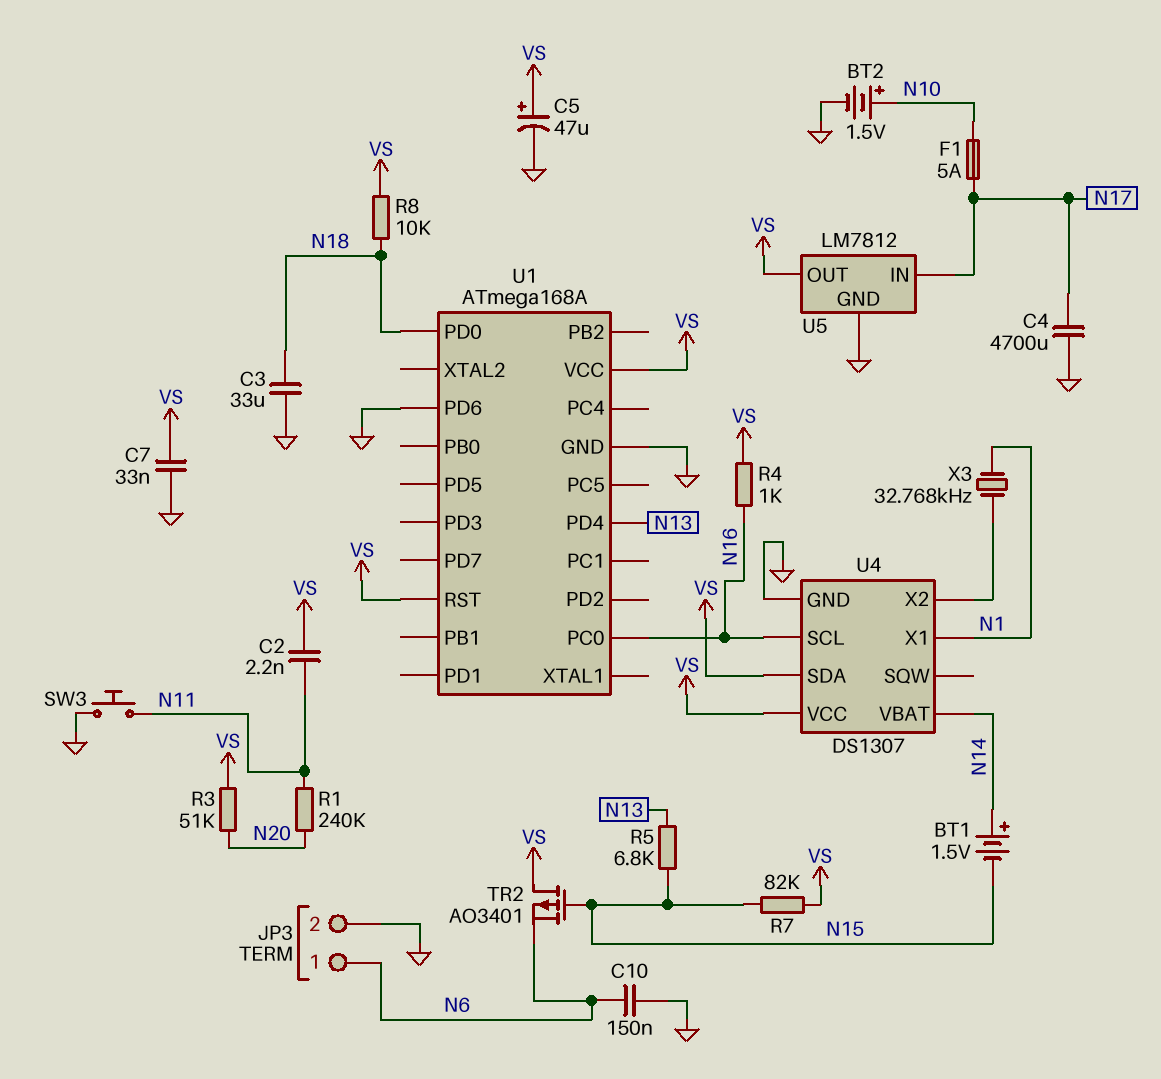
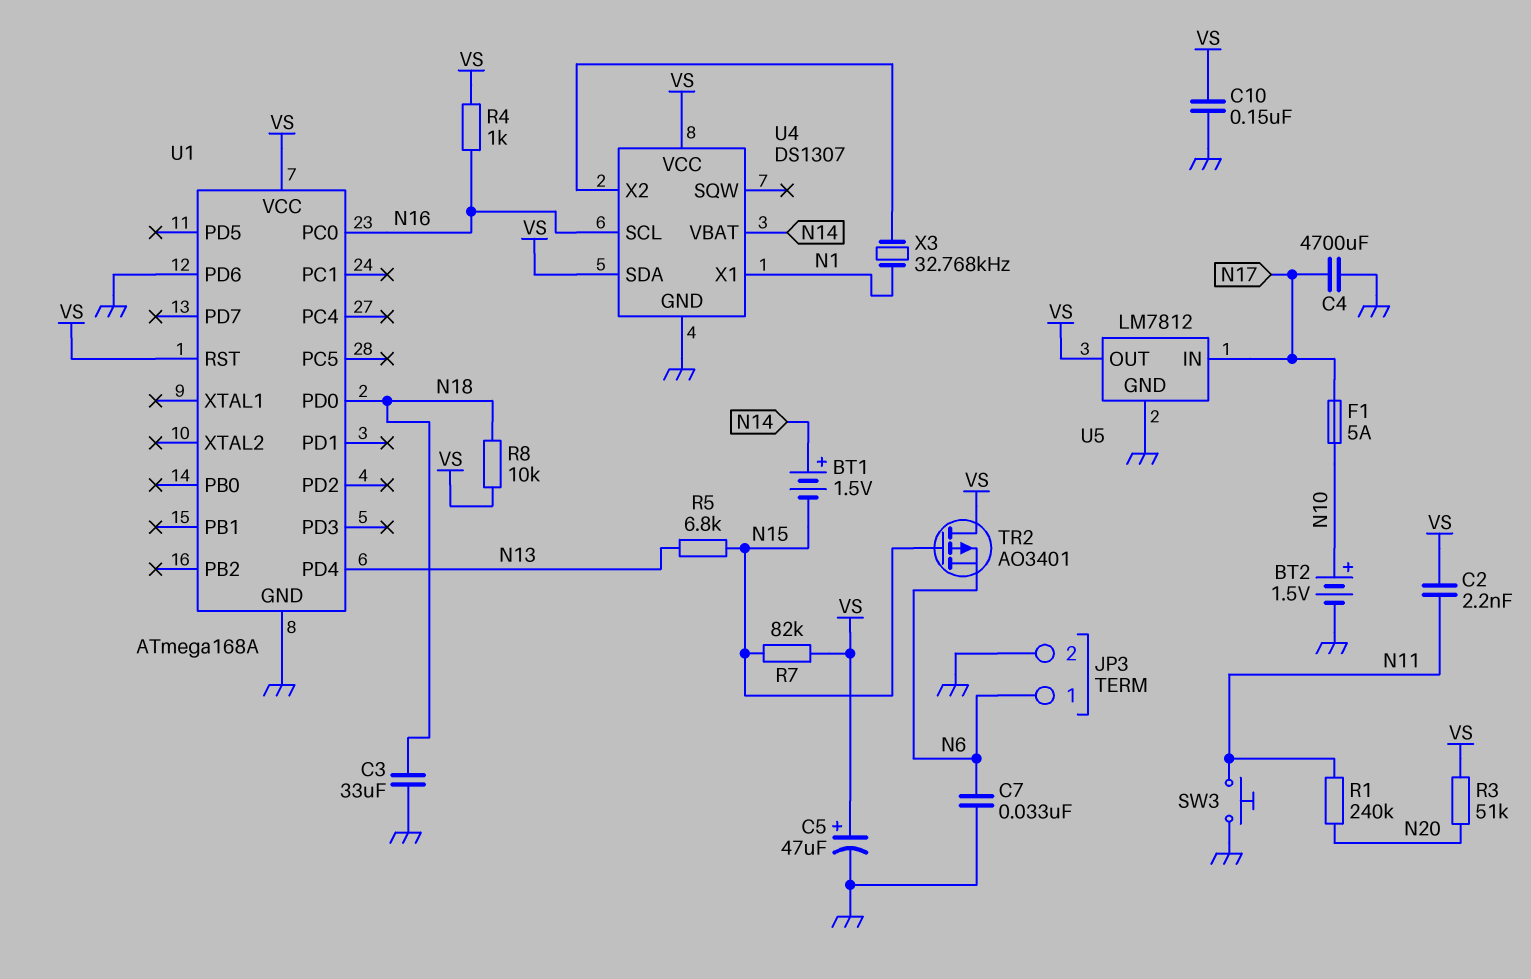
C7: 33nF (GND, VS) -> 33nF (GND, N6)
C10: 150nF (GND, N6) -> 150nF (GND, VS)

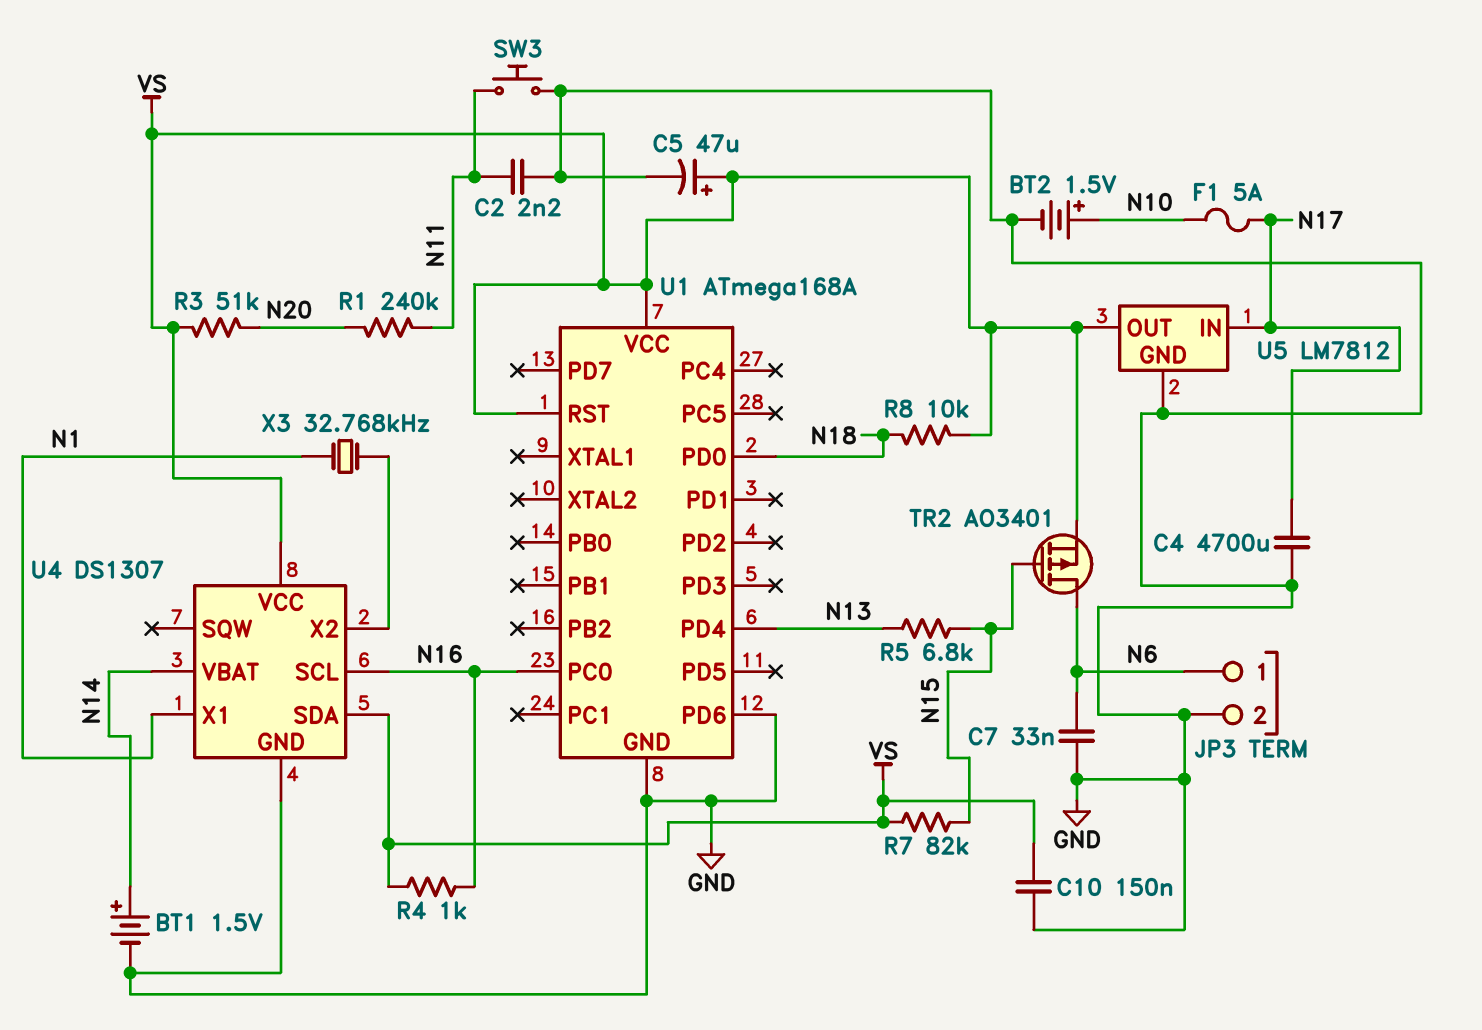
BT1: 1.5V (plus N14, minus N15) -> 1.5V (plus N14, minus GND)
C2: 2.2nF (N11, VS) -> 2.2nF (GND, N11)
C3: 33uF (GND, N18) -> none
TR2: PMOS AO3401 (G N15, D VS, S N6) -> PMOS AO3401 (G N15, D N6, S VS)

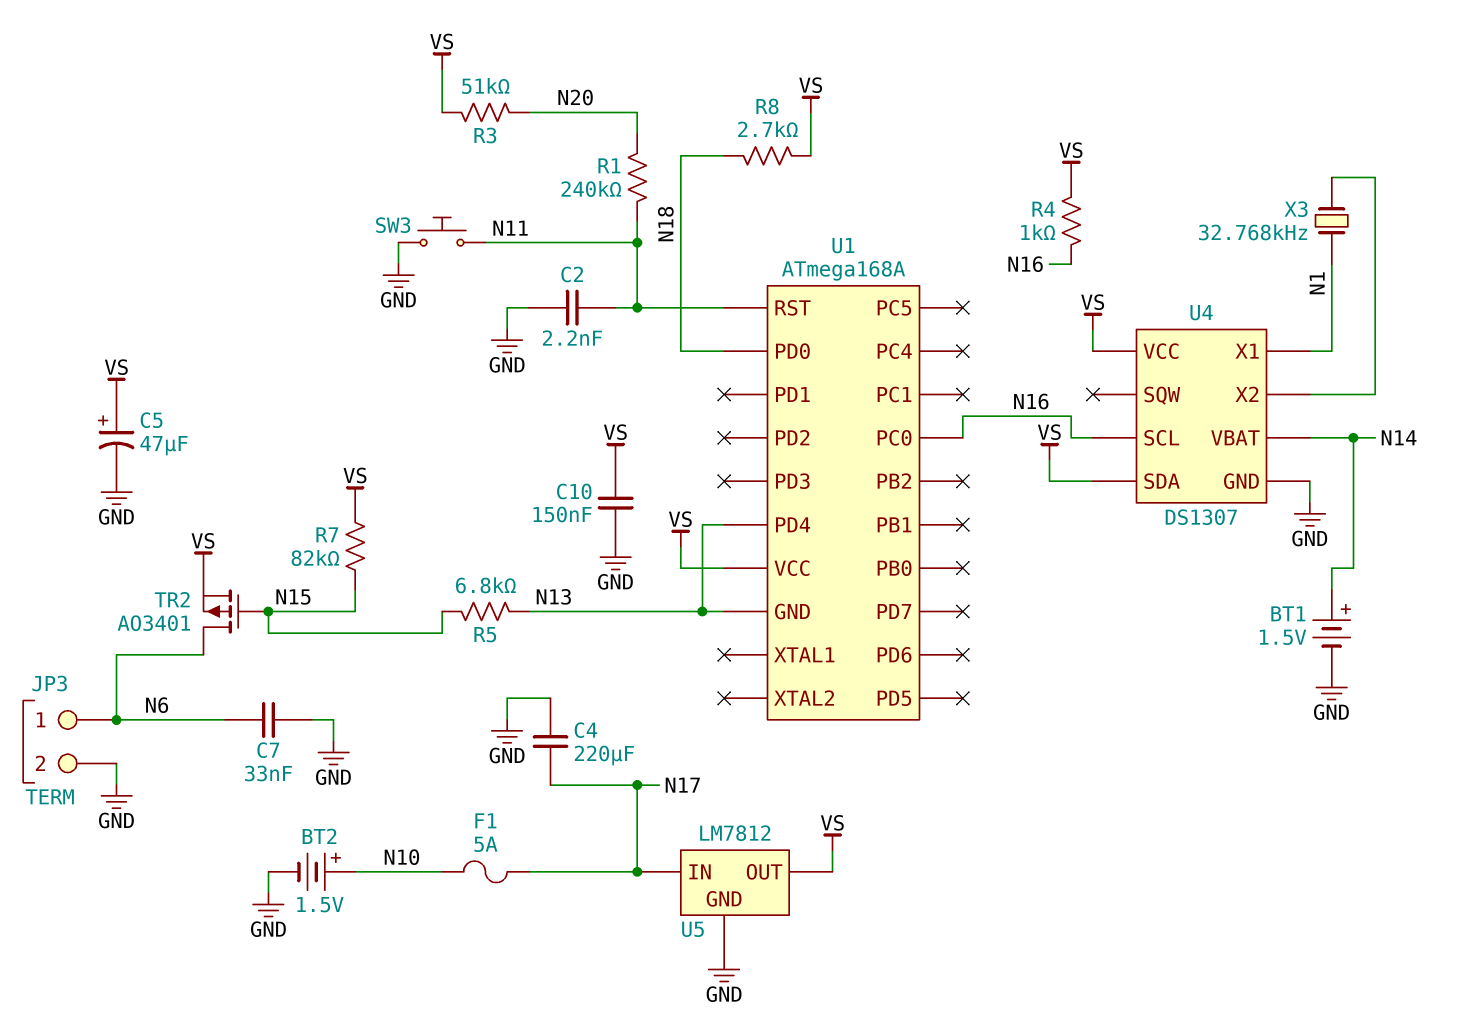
C4: 4700uF (GND, N17) -> 220uF (GND, N17)
R8: 10k (N18, VS) -> 2.7k (N18, VS)
U1 pin GND: GND -> N13
U1 pin PD6: GND -> none
U1 pin RST: VS -> N11

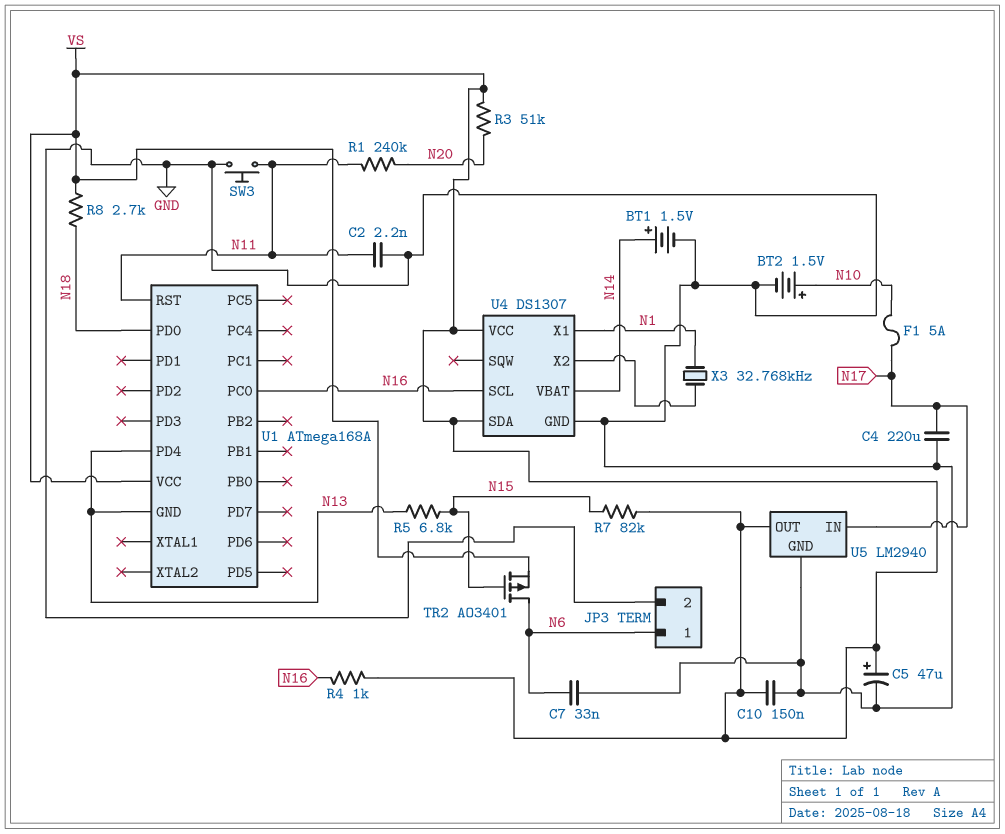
U5: LM7812 -> LM2940

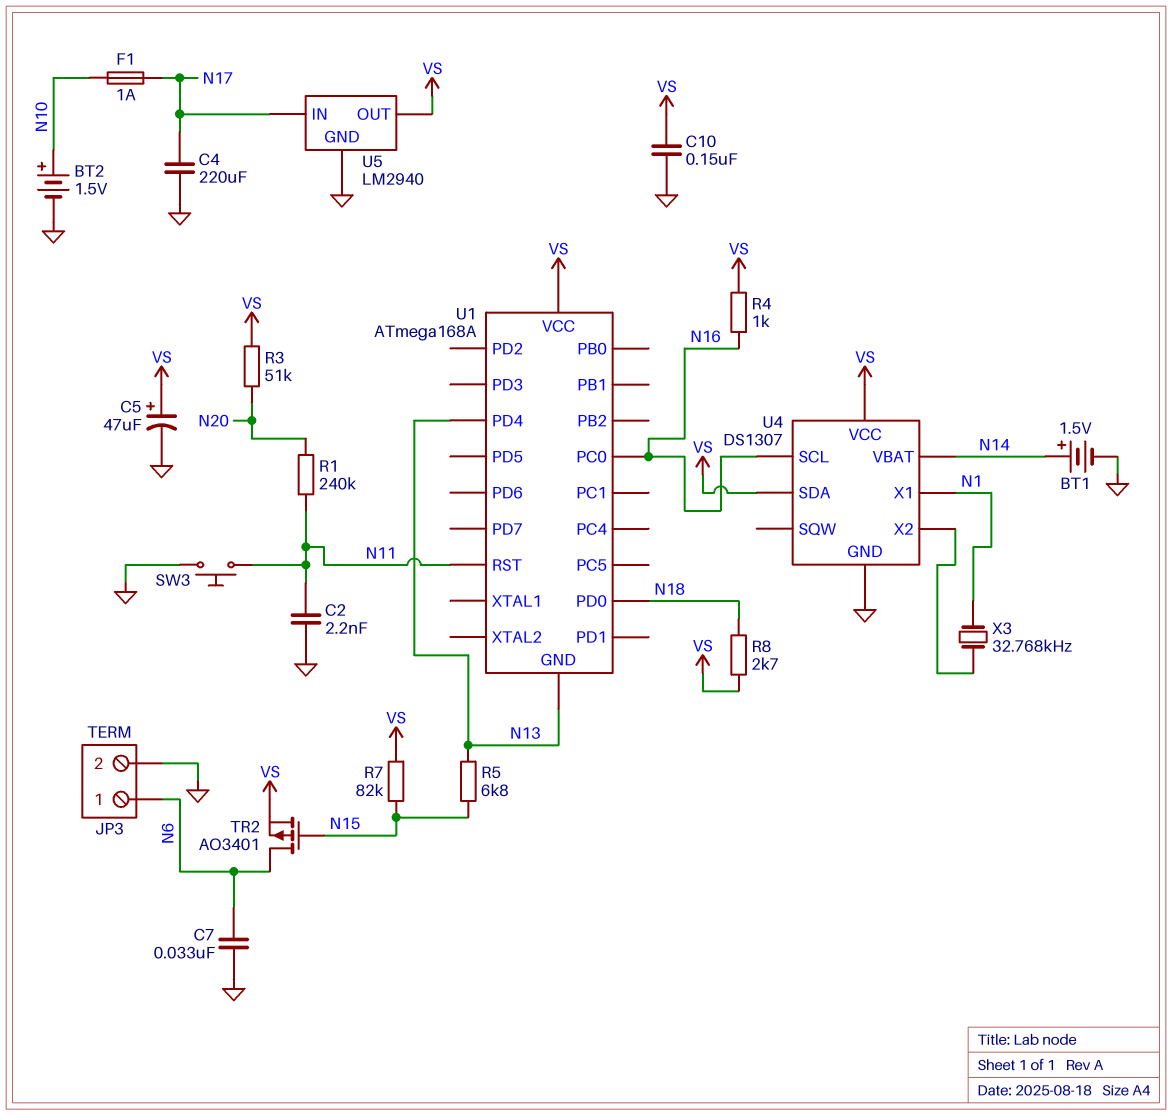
F1: 5A (N10, N17) -> 1A (N10, N17)

